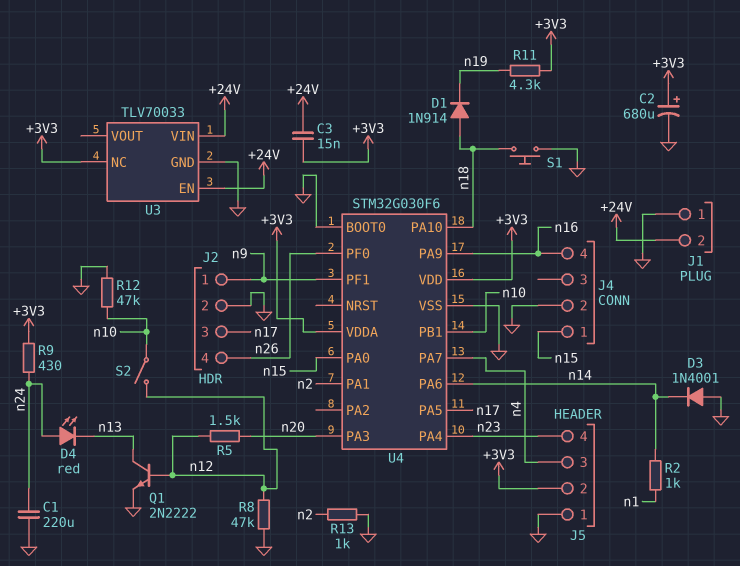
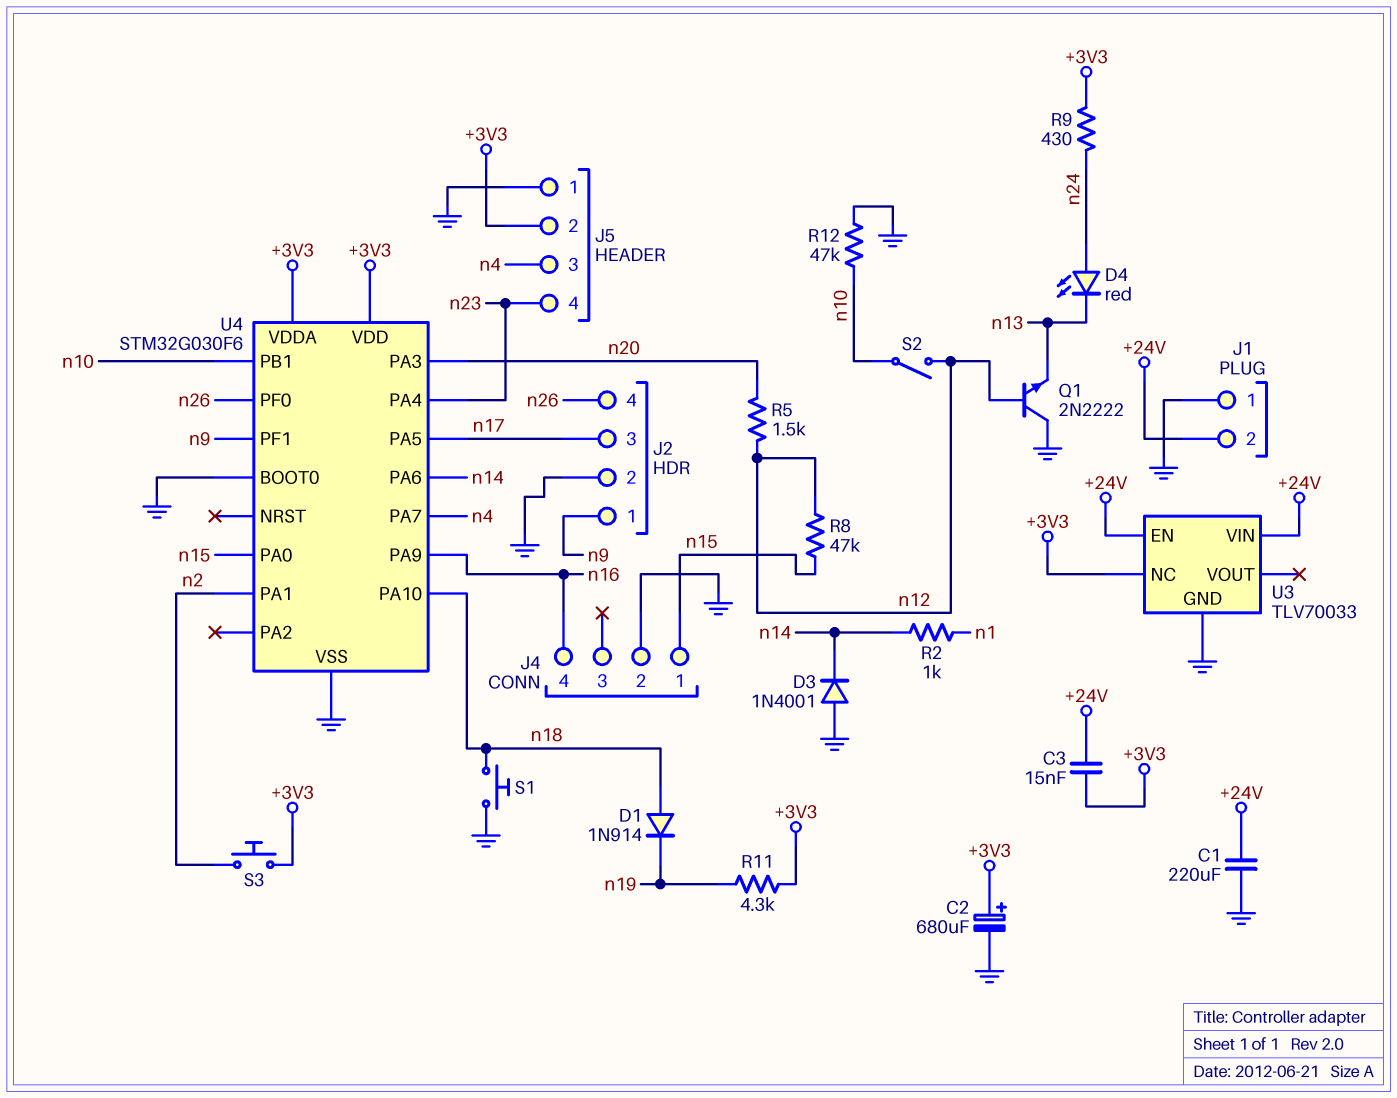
C1: 220uF (GND, n24) -> 220uF (+24V, GND)
Q1: NPN 2N2222 (B n12, C n13, E GND) -> NPN 2N2222 (B n12, C GND, E n13)
R8: 47k (GND, n12) -> 47k (n12, n15)
R13: 1k (GND, n2) -> none
S3: none -> button (+3V3, n2)

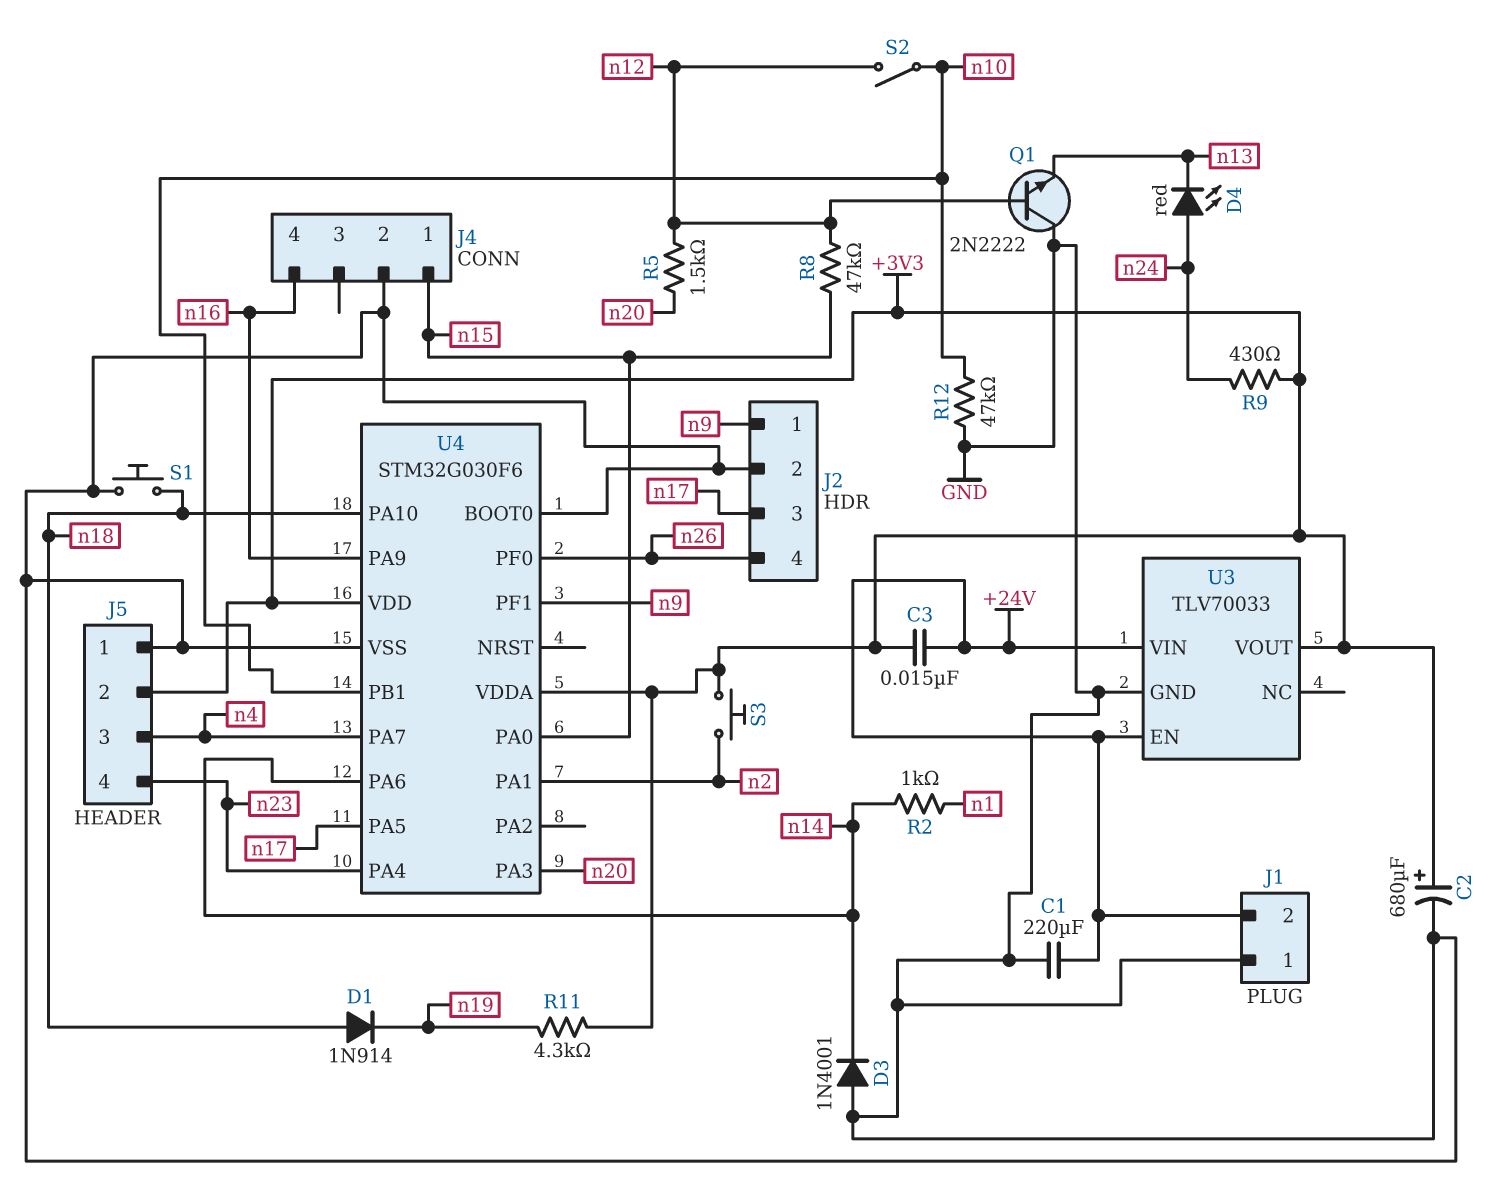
U3 pin NC: +3V3 -> none
U3 pin VOUT: none -> +3V3

